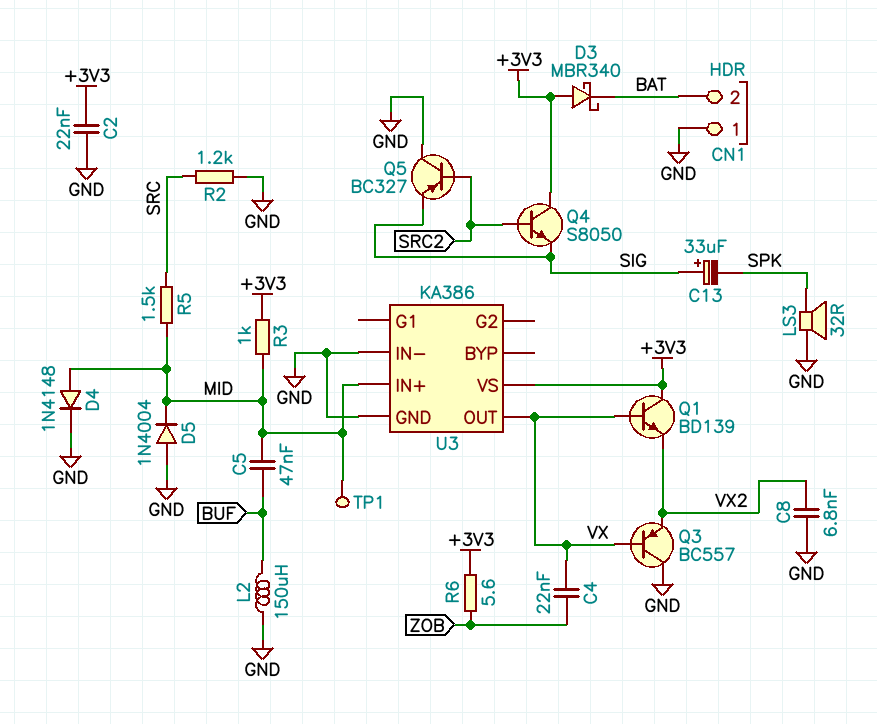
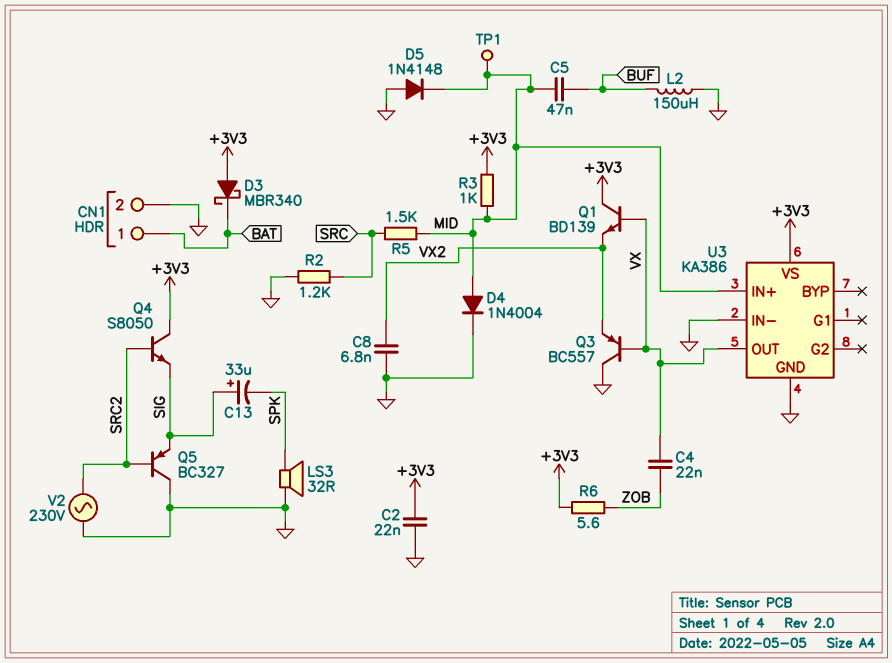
CN1 pin 1: GND -> BAT
CN1 pin 2: BAT -> GND
D4: diode 1N4148 (A MID, K GND) -> diode 1N4004 (A MID, K GND)
D5: diode 1N4004 (A GND, K MID) -> diode 1N4148 (A GND, K MID)
V2: none -> AC 230V (GND, SRC2)

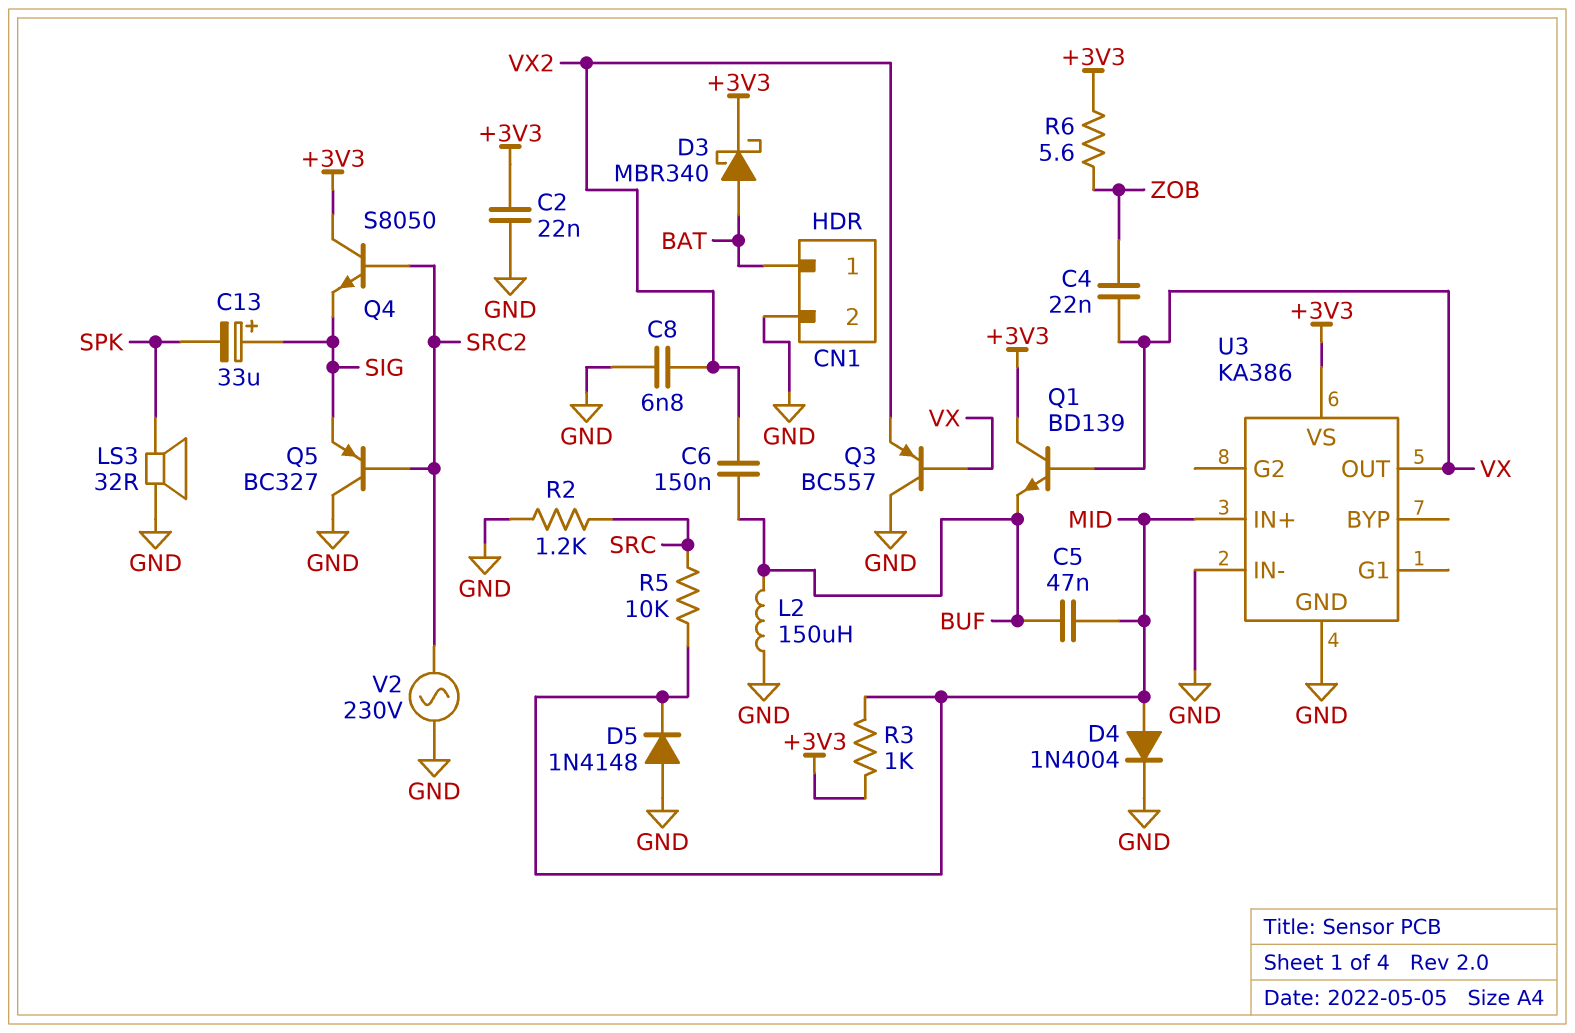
C6: none -> 150nF (BUF, VX2)
D3: schottky MBR340 (A +3V3, K BAT) -> schottky MBR340 (A BAT, K +3V3)
Q1: NPN BD139 (B VX, C +3V3, E VX2) -> NPN BD139 (B VX, C +3V3, E BUF)
R5: 1.5k (MID, SRC) -> 10k (MID, SRC)
TP1: test point (MID) -> none

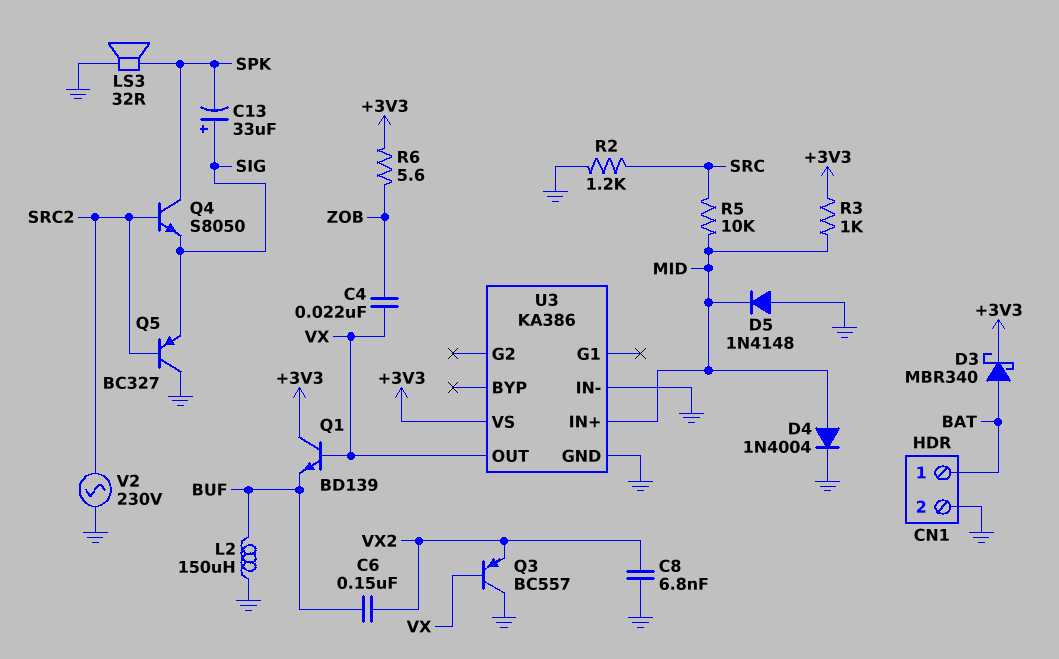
C2: 22nF (+3V3, GND) -> none
C5: 47nF (BUF, MID) -> none
Q4: NPN S8050 (B SRC2, C +3V3, E SIG) -> NPN S8050 (B SRC2, C SPK, E SIG)

